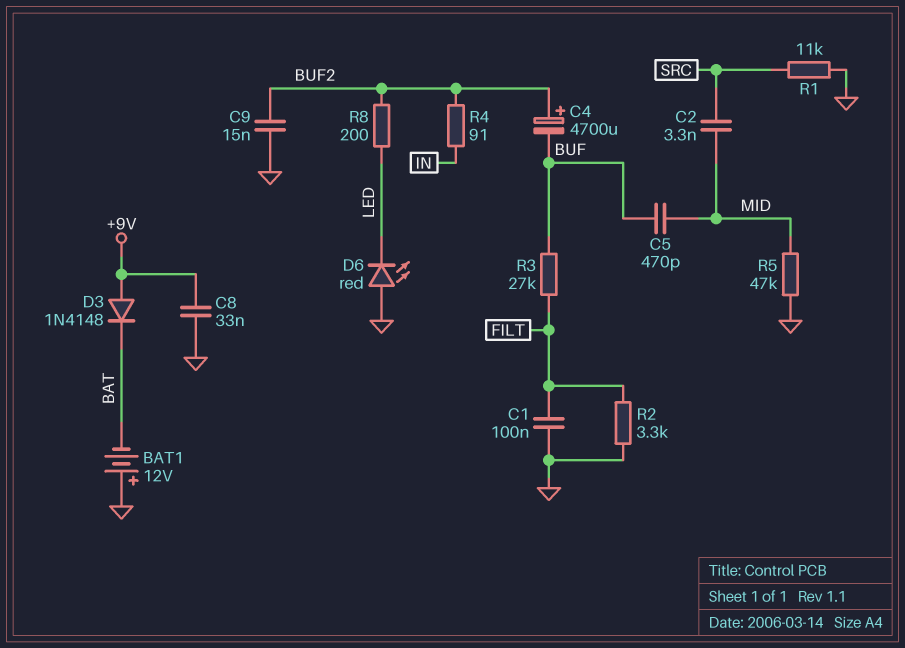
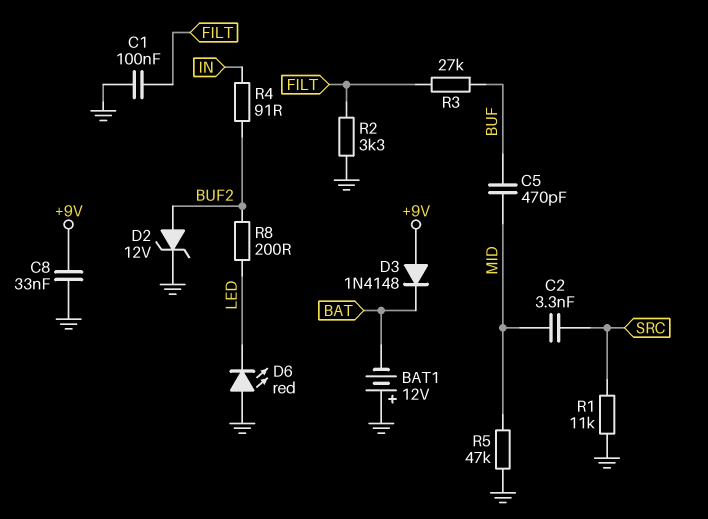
C4: 4700uF (plus BUF2, minus BUF) -> none
C9: 15nF (BUF2, GND) -> none
D2: none -> zener 12V (A BUF2, K GND)

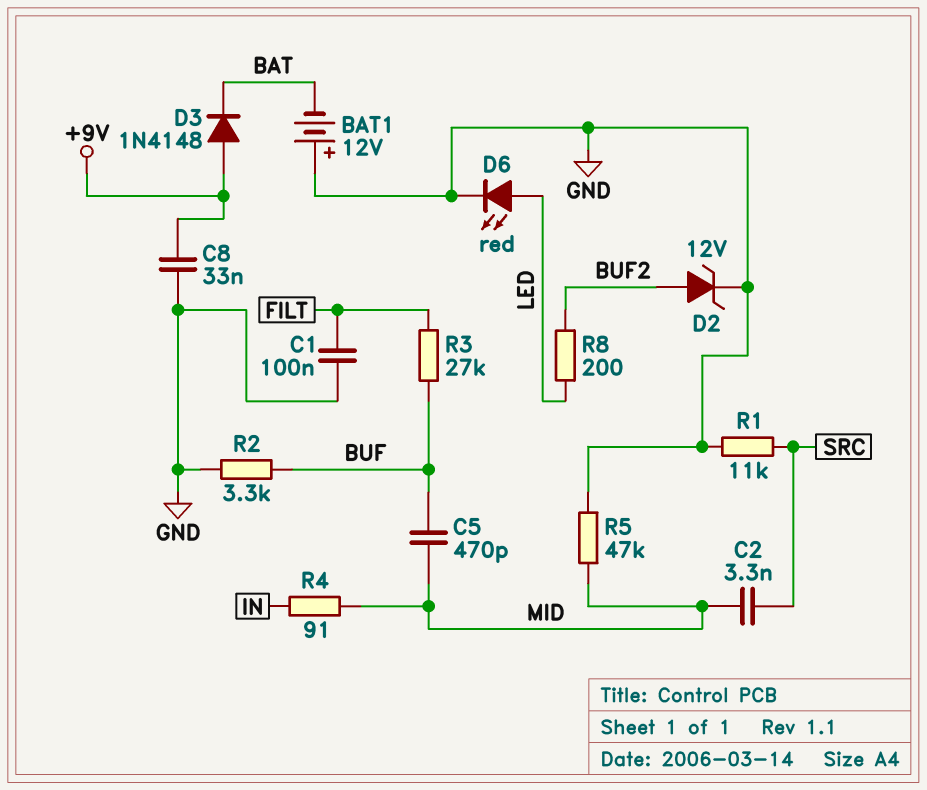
D6: LED red (A GND, K LED) -> LED red (A LED, K GND)
R2: 3.3k (FILT, GND) -> 3.3k (BUF, GND)
R4: 91 (BUF2, IN) -> 91 (IN, MID)

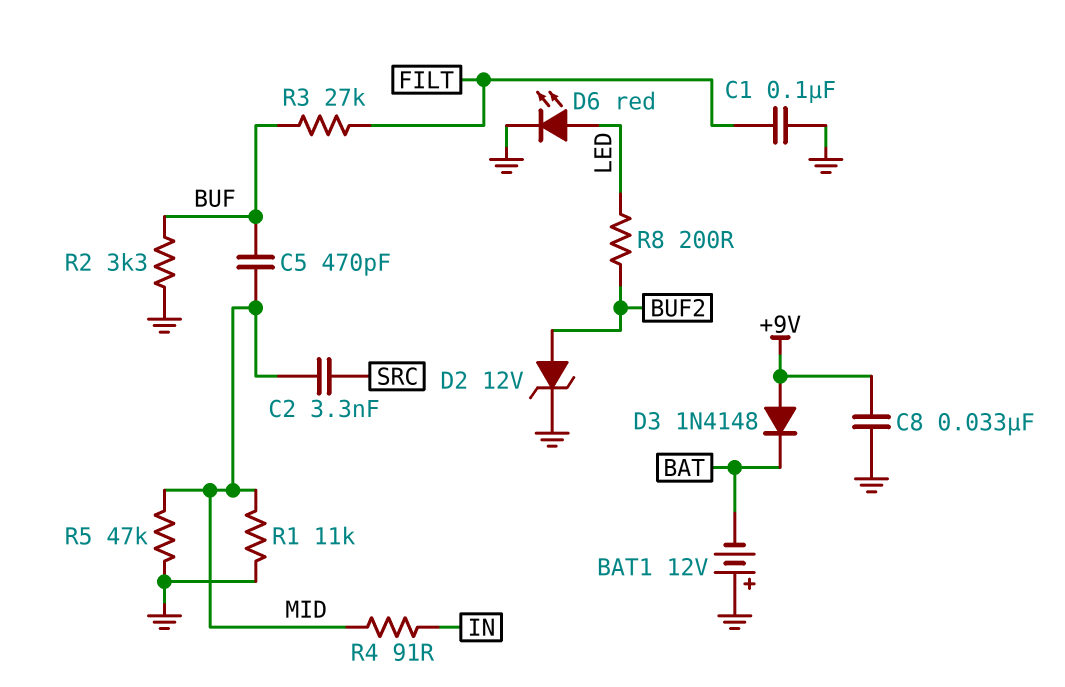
R1: 11k (GND, SRC) -> 11k (GND, MID)

